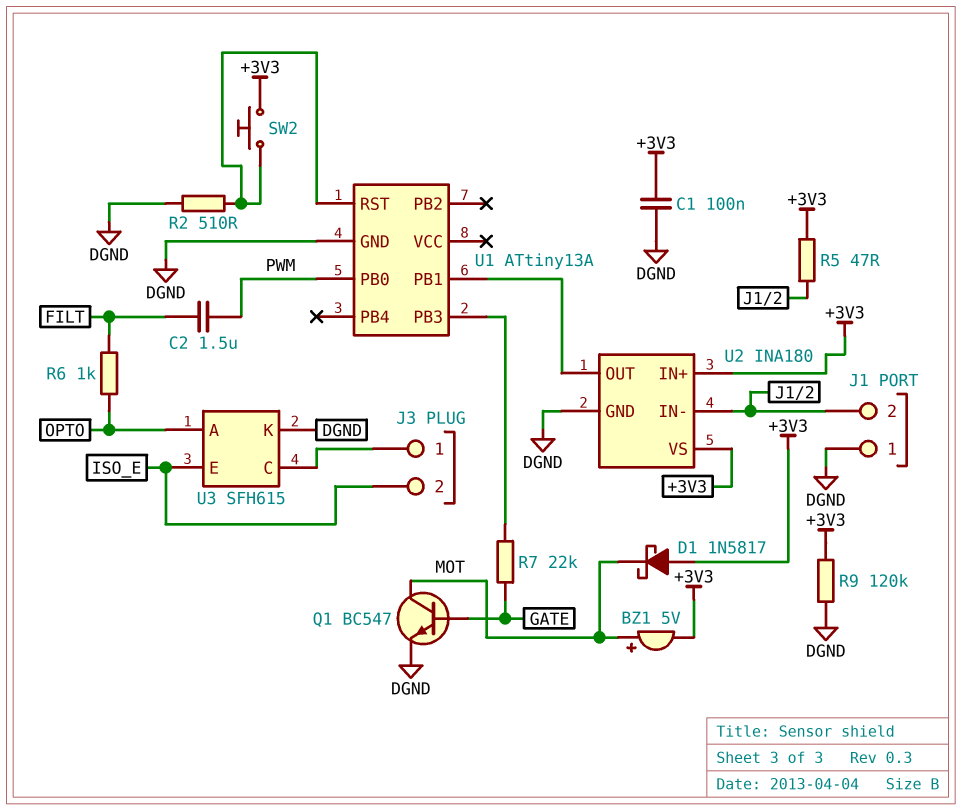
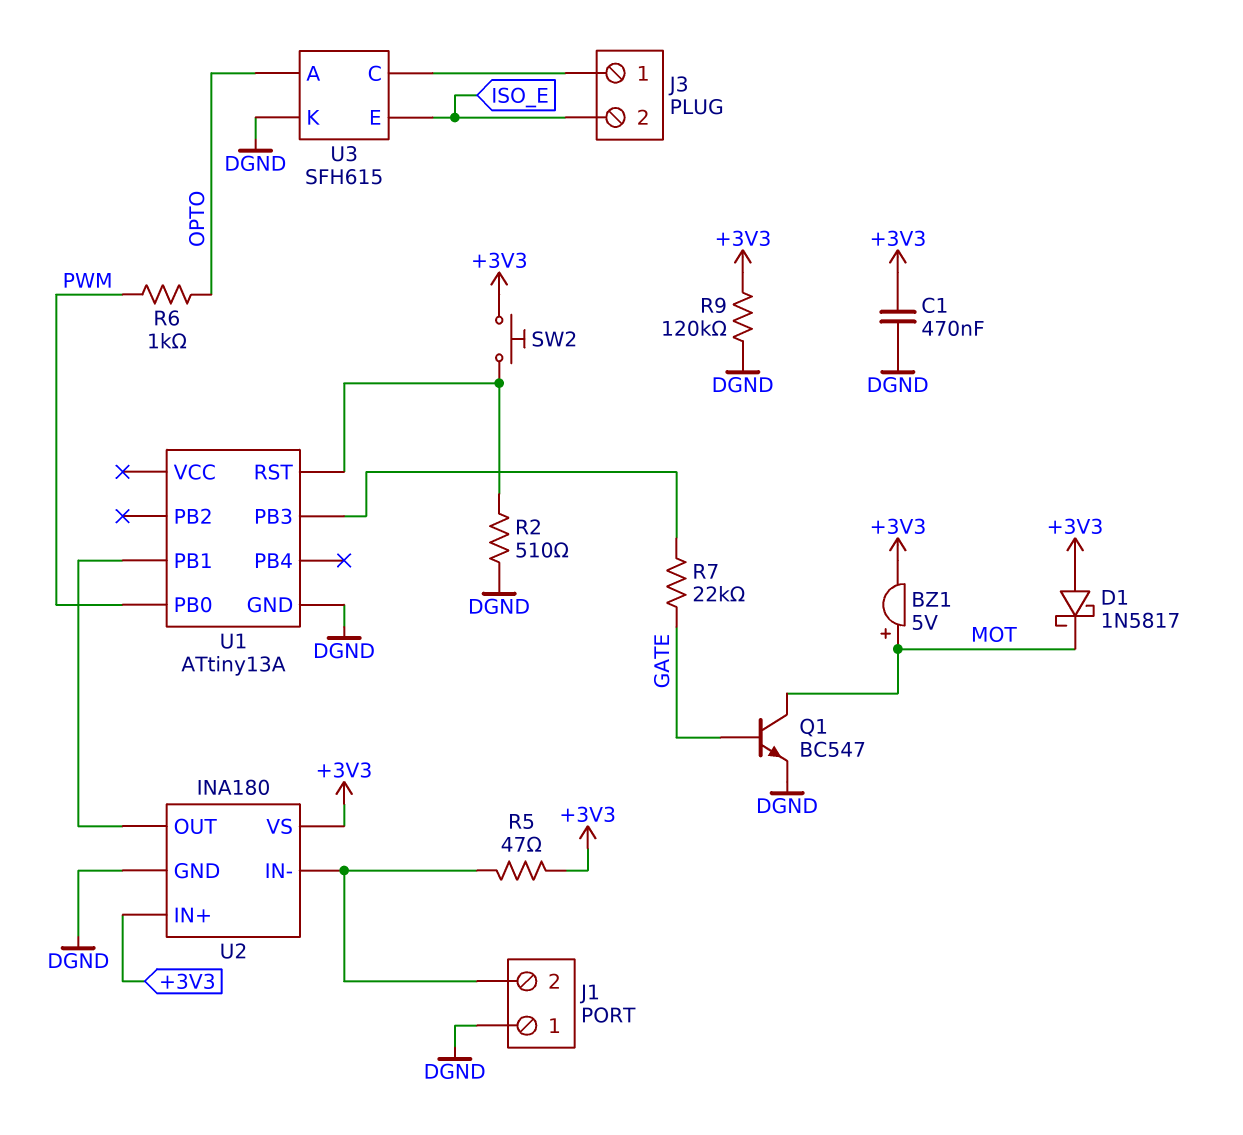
C1: 100nF (+3V3, DGND) -> 470nF (+3V3, DGND)
C2: 1.5uF (FILT, PWM) -> none
R6: 1k (FILT, OPTO) -> 1k (OPTO, PWM)

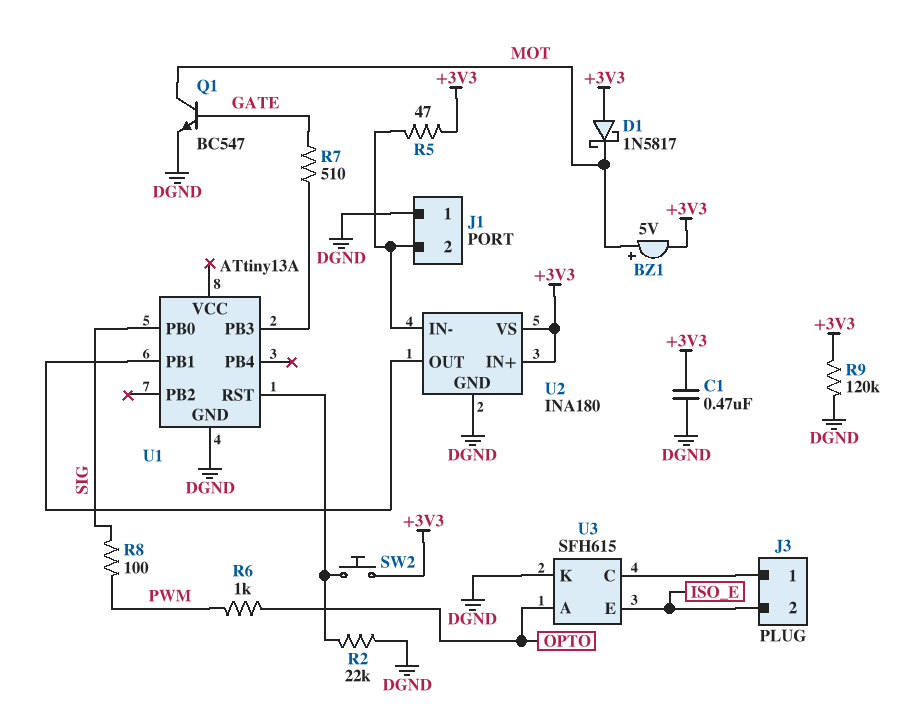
R2: 510 (DGND, U1/RST) -> 22k (DGND, U1/RST)
R7: 22k (GATE, U1/PB3) -> 510 (GATE, U1/PB3)
R8: none -> 100 (PWM, SIG)
U1 pin PB0: PWM -> SIG

